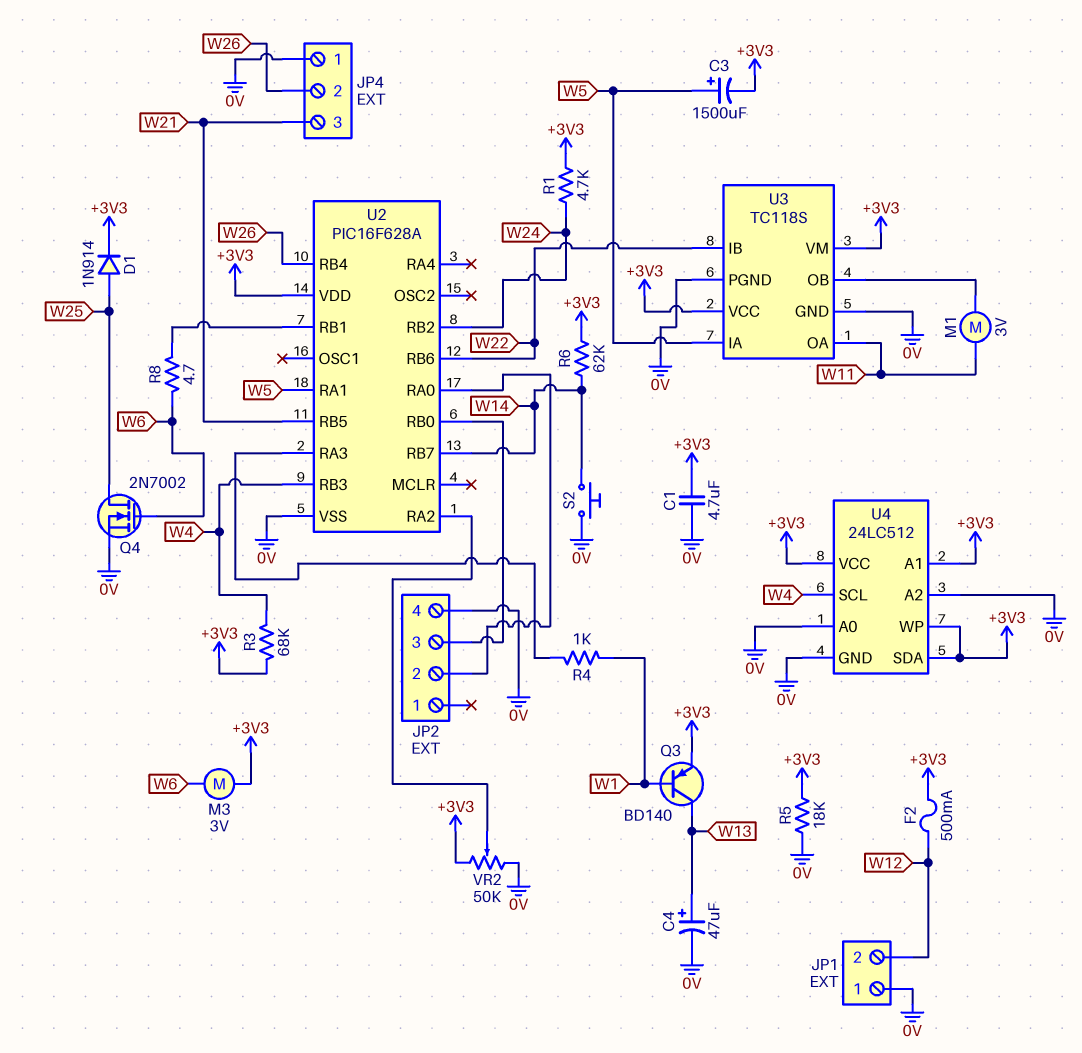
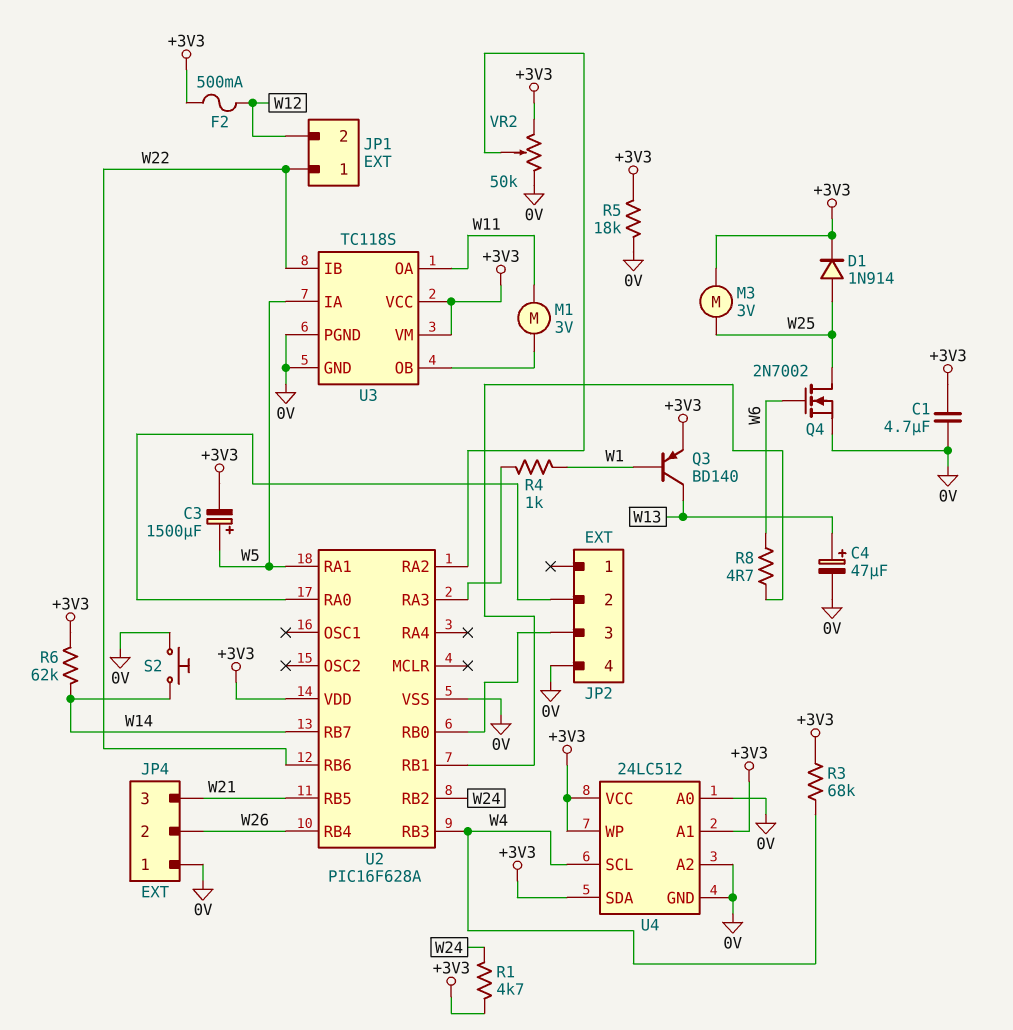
JP1 pin 1: 0V -> W22
M3: motor 3V (+3V3, W6) -> motor 3V (+3V3, W25)

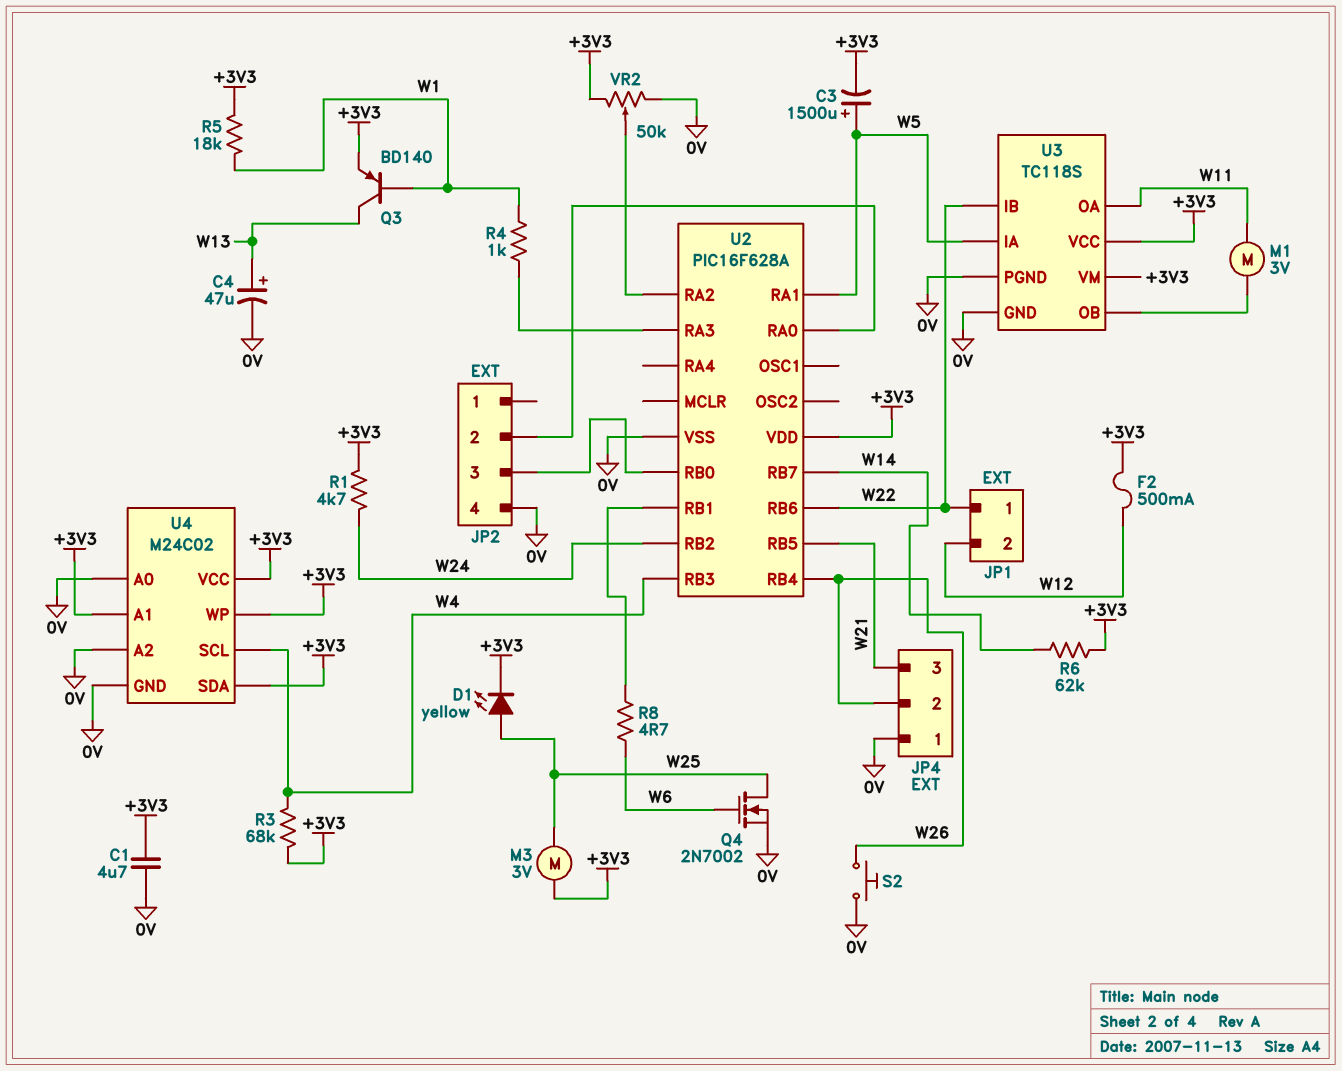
D1: diode 1N914 (A W25, K +3V3) -> LED yellow (A W25, K +3V3)
R5: 18k (+3V3, 0V) -> 18k (+3V3, W1)
S2: button (0V, W14) -> button (0V, W26)
U4: 24LC512 -> M24C02

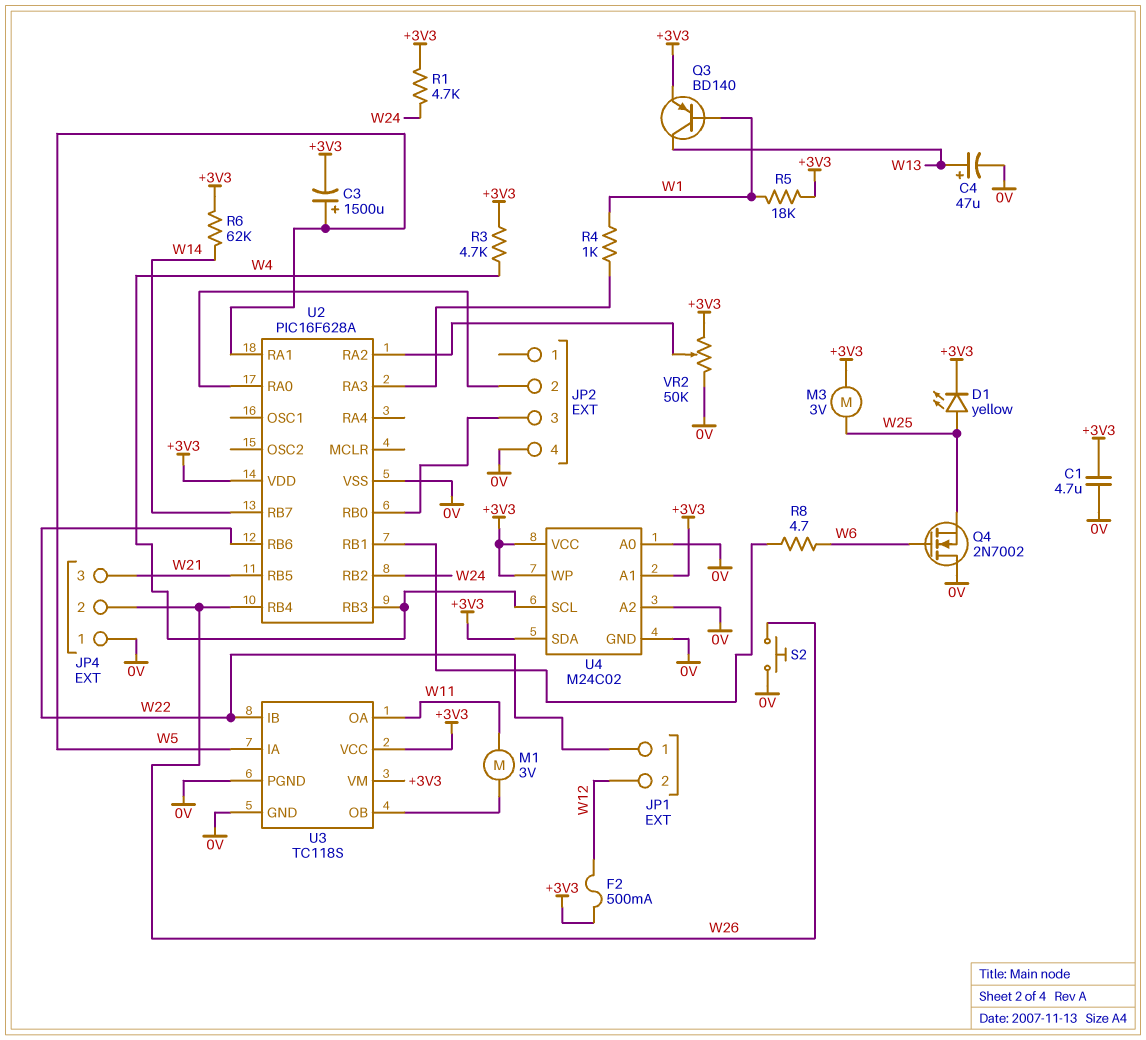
Q4: NMOS 2N7002 (G W6, D W25, S 0V) -> NMOS 2N7002 (G W6, D 0V, S W25)
R3: 68k (+3V3, W4) -> 4.7k (+3V3, W4)

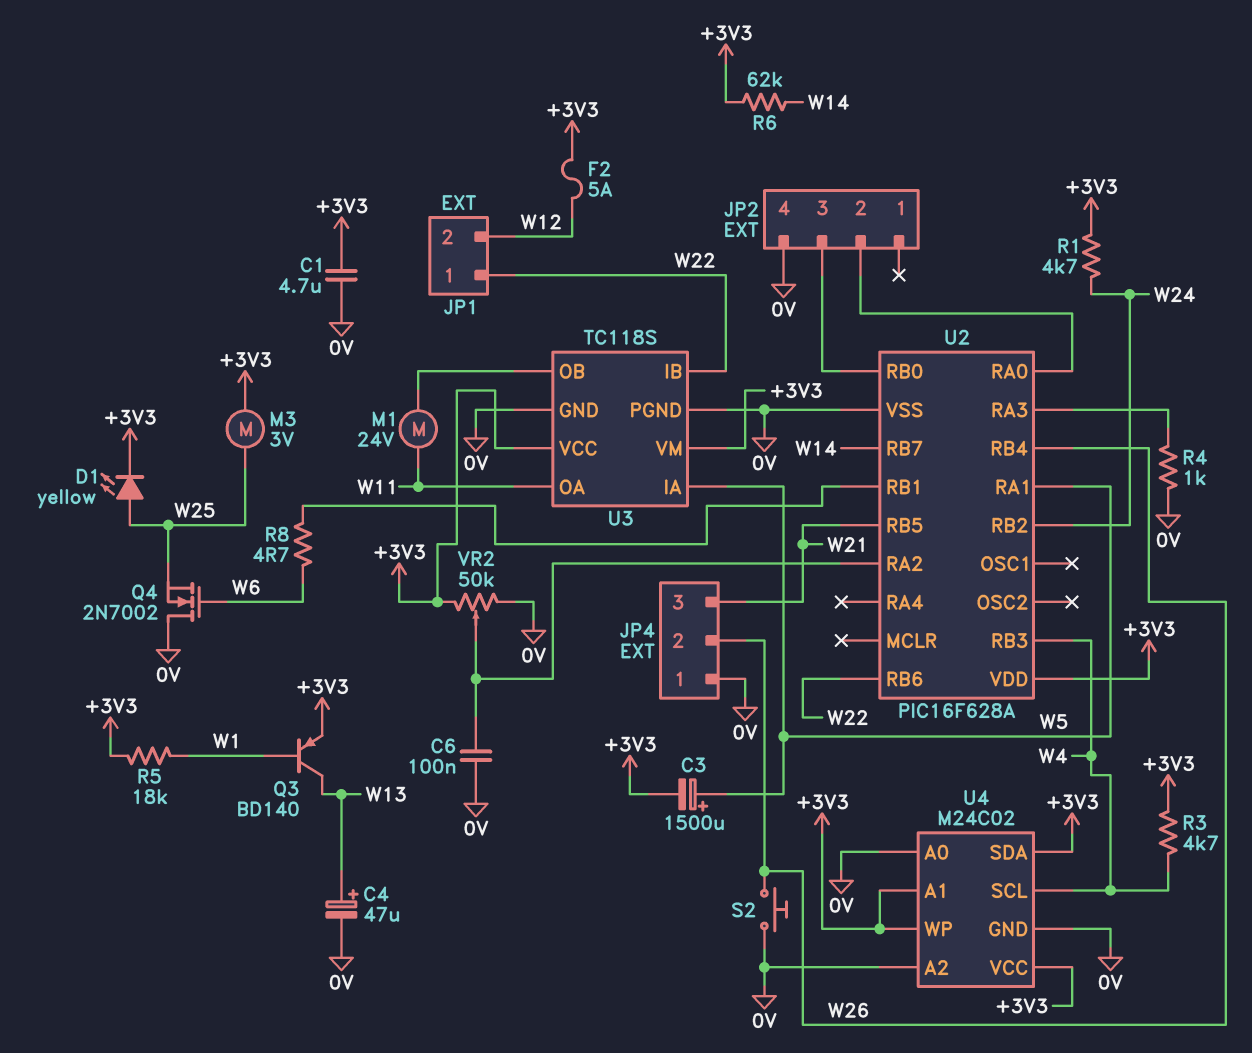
C6: none -> 100nF (0V, U2/RA2)
F2: 500mA (+3V3, W12) -> 5A (+3V3, W12)
M1: motor 3V (U3/OB, W11) -> motor 24V (U3/OB, W11)
R4: 1k (U2/RA3, W1) -> 1k (0V, U2/RA3)

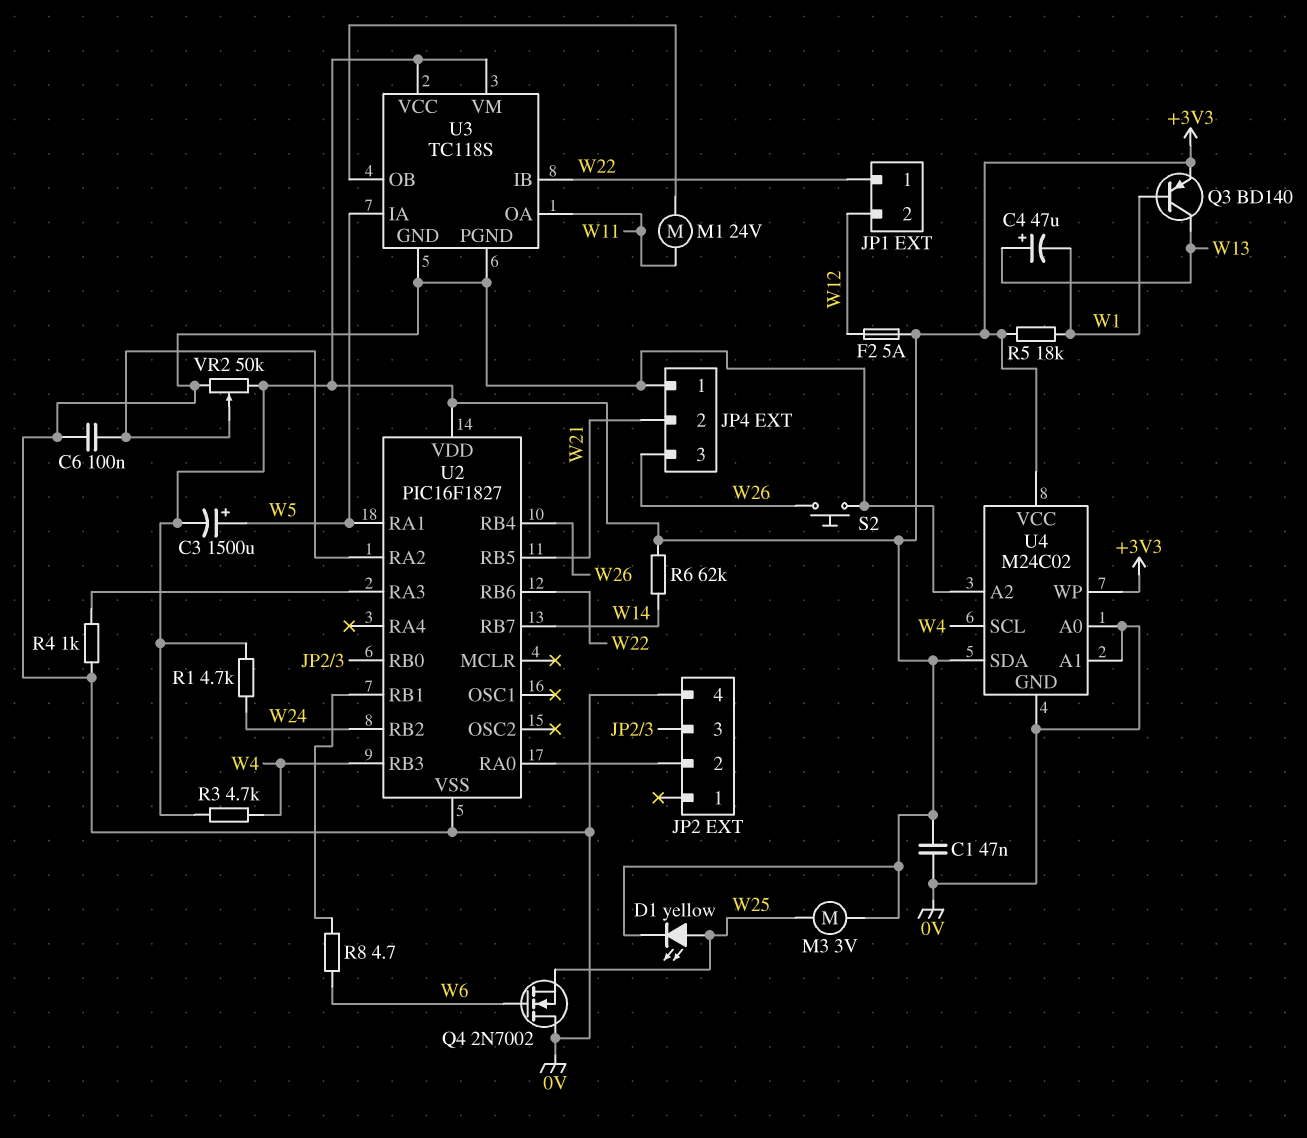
C1: 4.7uF (+3V3, 0V) -> 47nF (+3V3, 0V)
C4: 47uF (plus W13, minus 0V) -> 47uF (plus W13, minus W1)
JP4 pin 2: W26 -> W21
JP4 pin 3: W21 -> W26
U2: PIC16F628A -> PIC16F1827
U4 pin A1: +3V3 -> 0V

